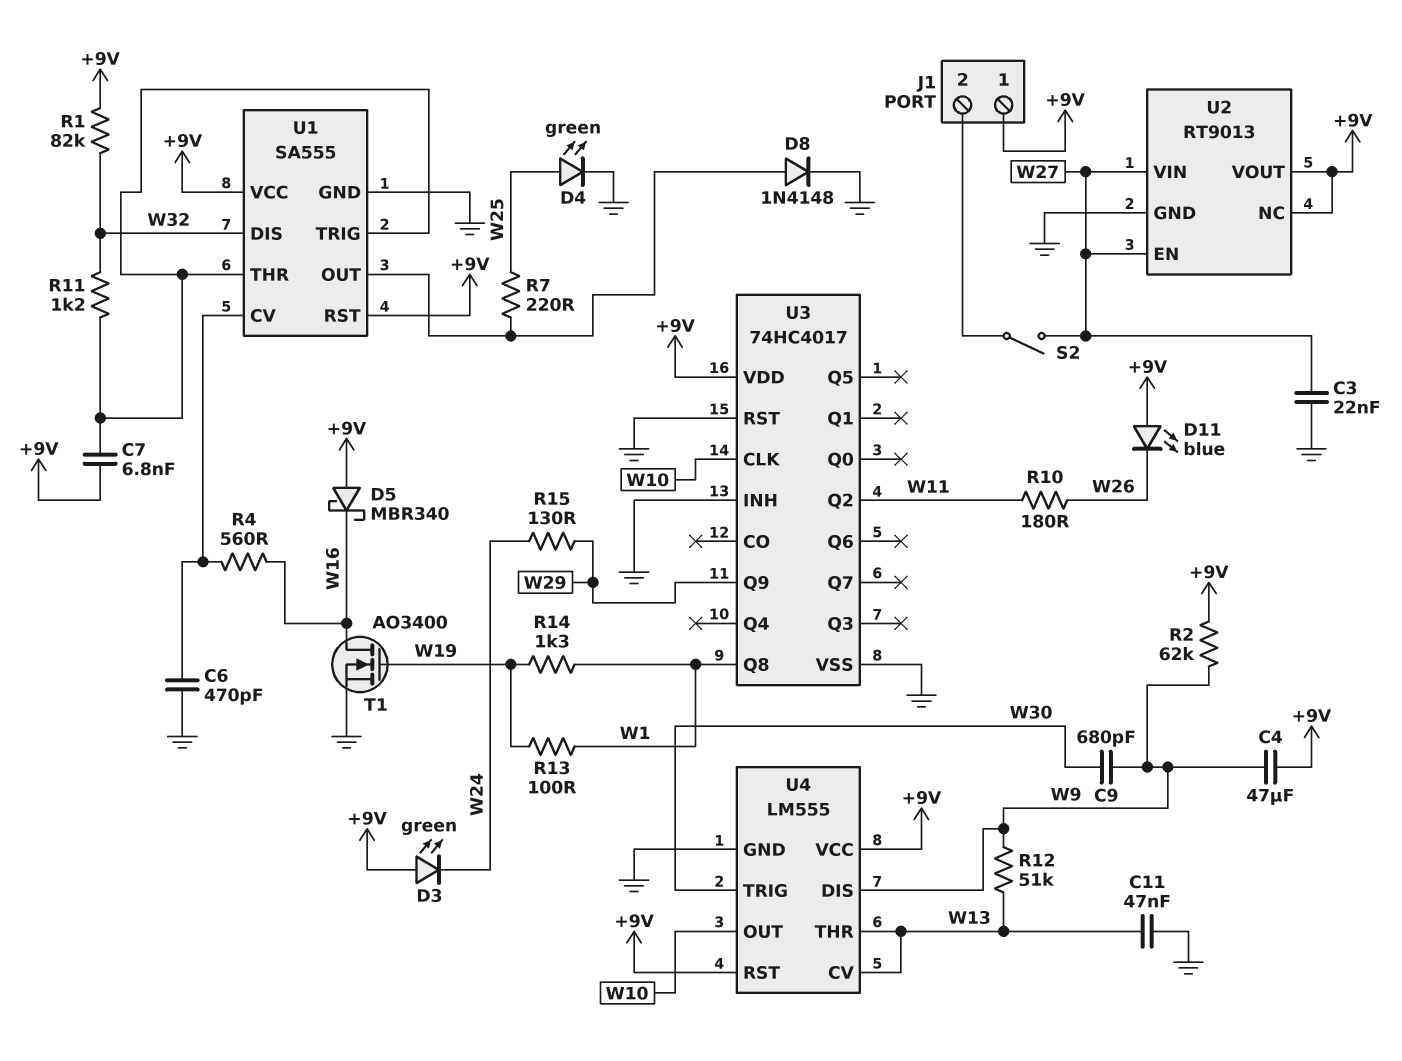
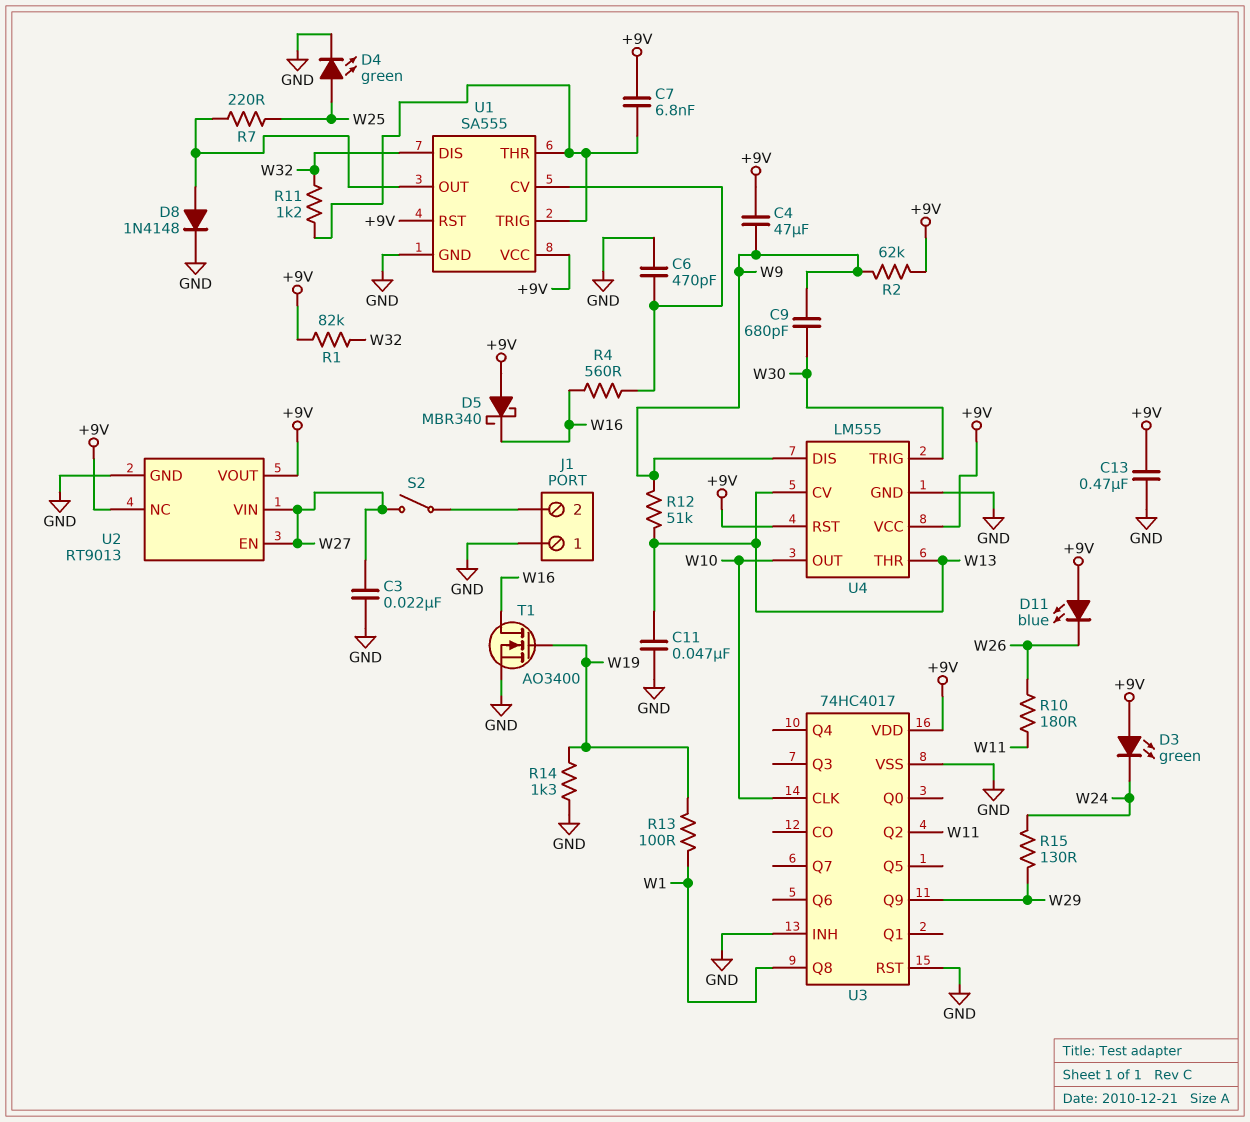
C13: none -> 470nF (+9V, GND)
J1 pin 1: +9V -> GND
R14: 1.3k (W1, W19) -> 1.3k (GND, W19)

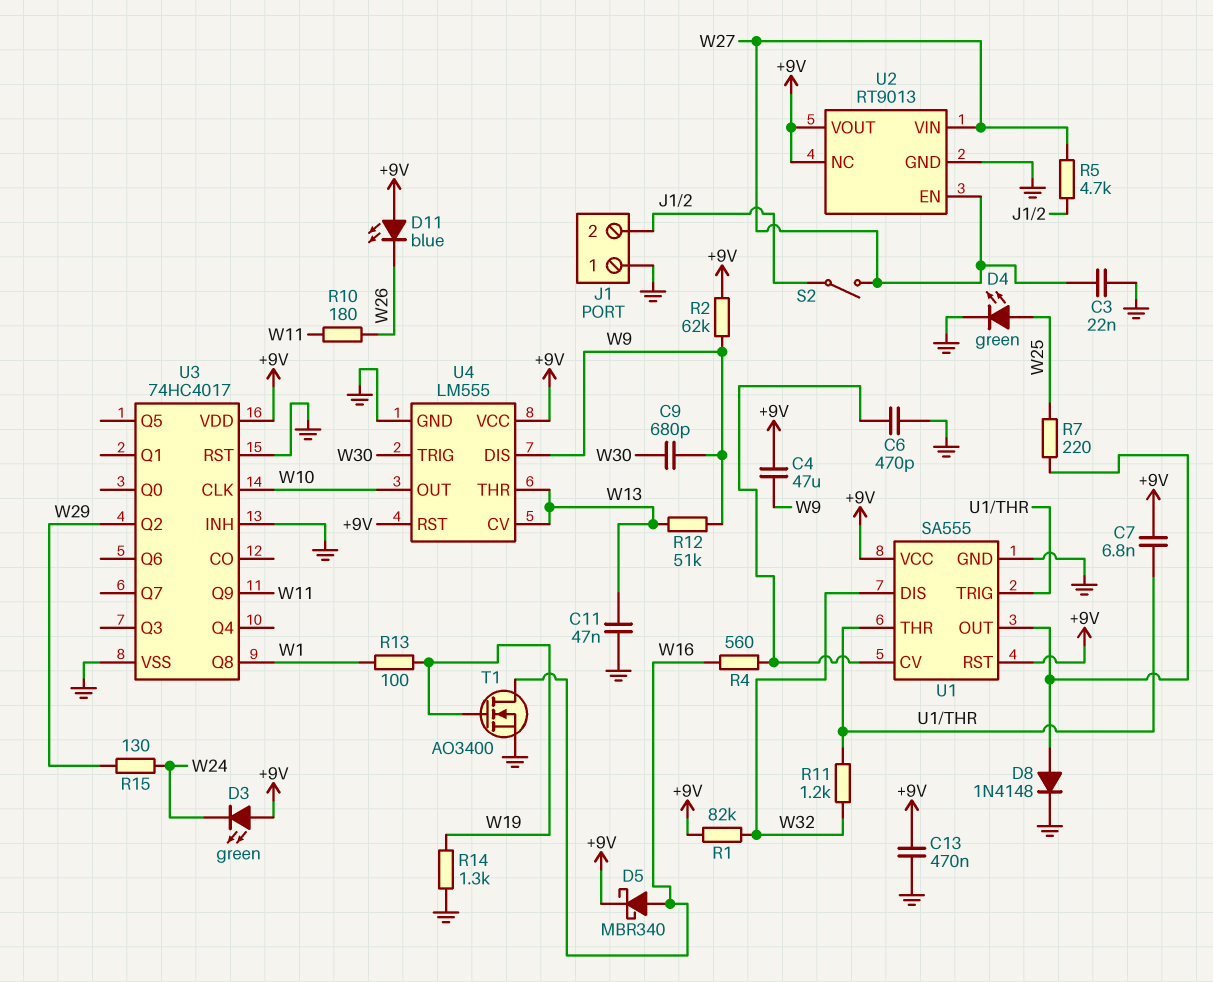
D5: schottky MBR340 (A +9V, K W16) -> schottky MBR340 (A W16, K +9V)
R5: none -> 4.7k (J1/2, W27)
U3 pin Q2: W11 -> W29
U3 pin Q9: W29 -> W11

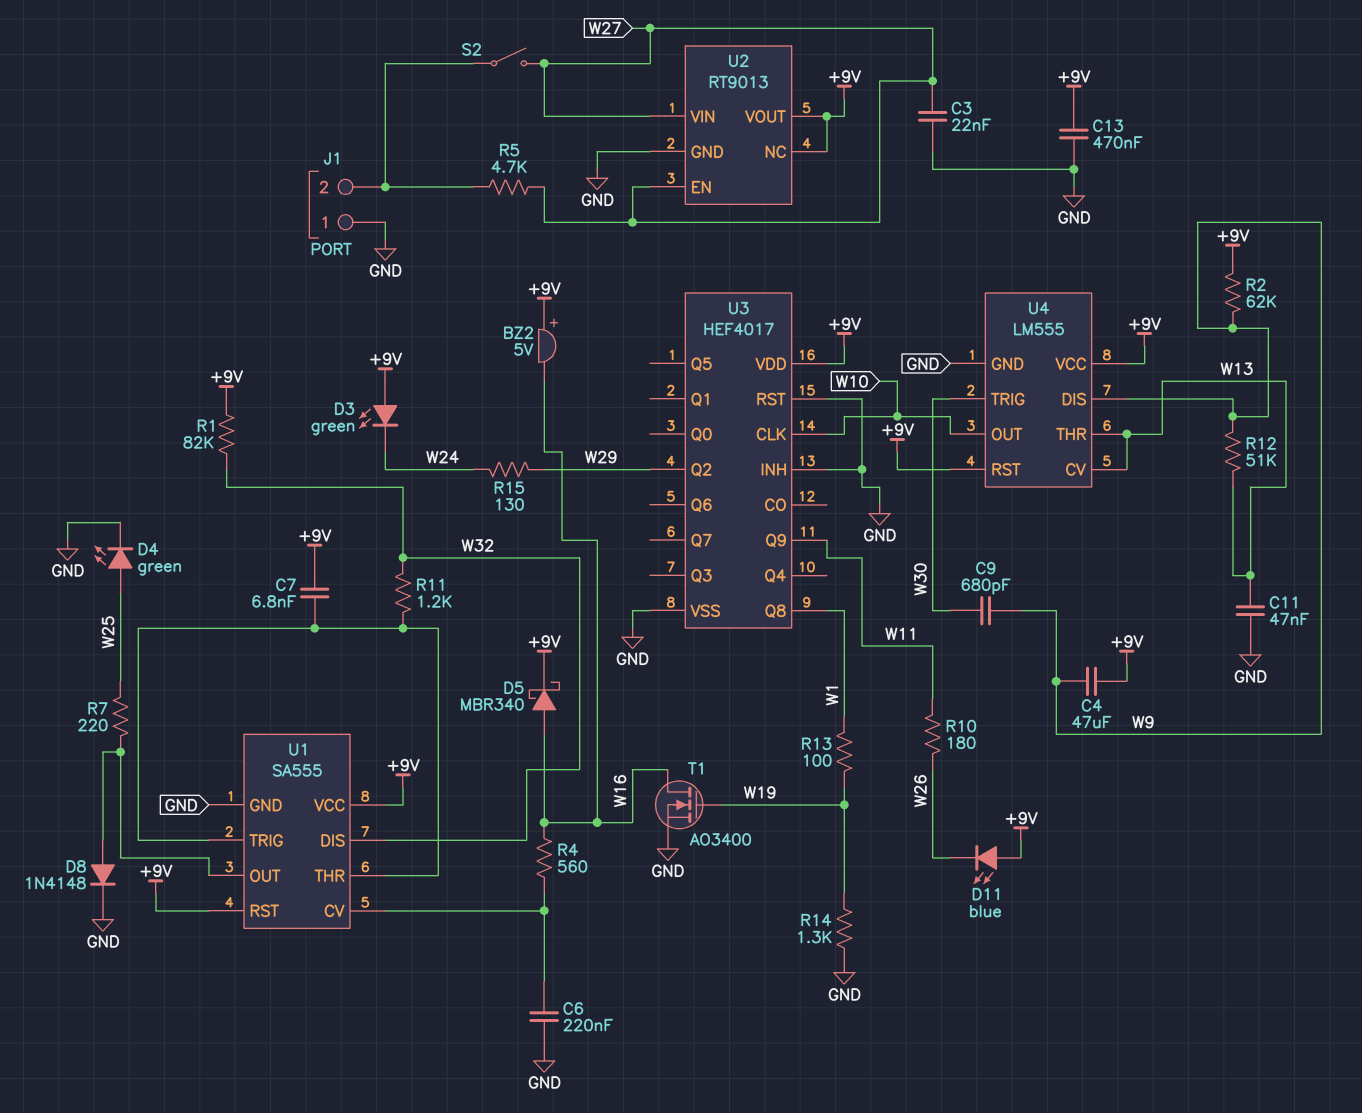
BZ2: none -> buzzer 5V (plus +9V, minus W16)
C6: 470pF (GND, U1/CV) -> 220nF (GND, U1/CV)
U3: 74HC4017 -> HEF4017

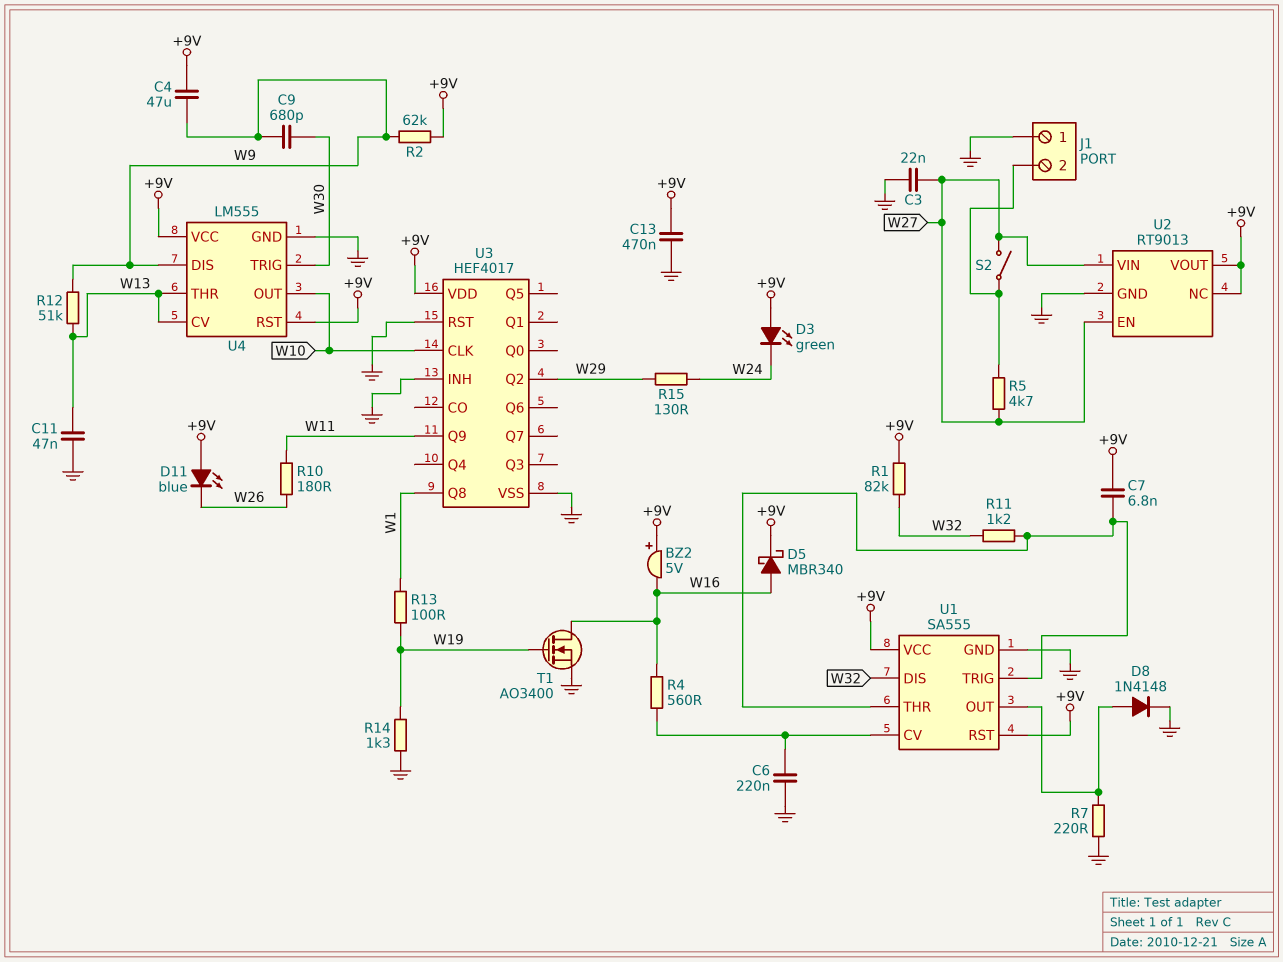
D4: LED green (A W25, K GND) -> none
R7: 220 (U1/OUT, W25) -> 220 (GND, U1/OUT)

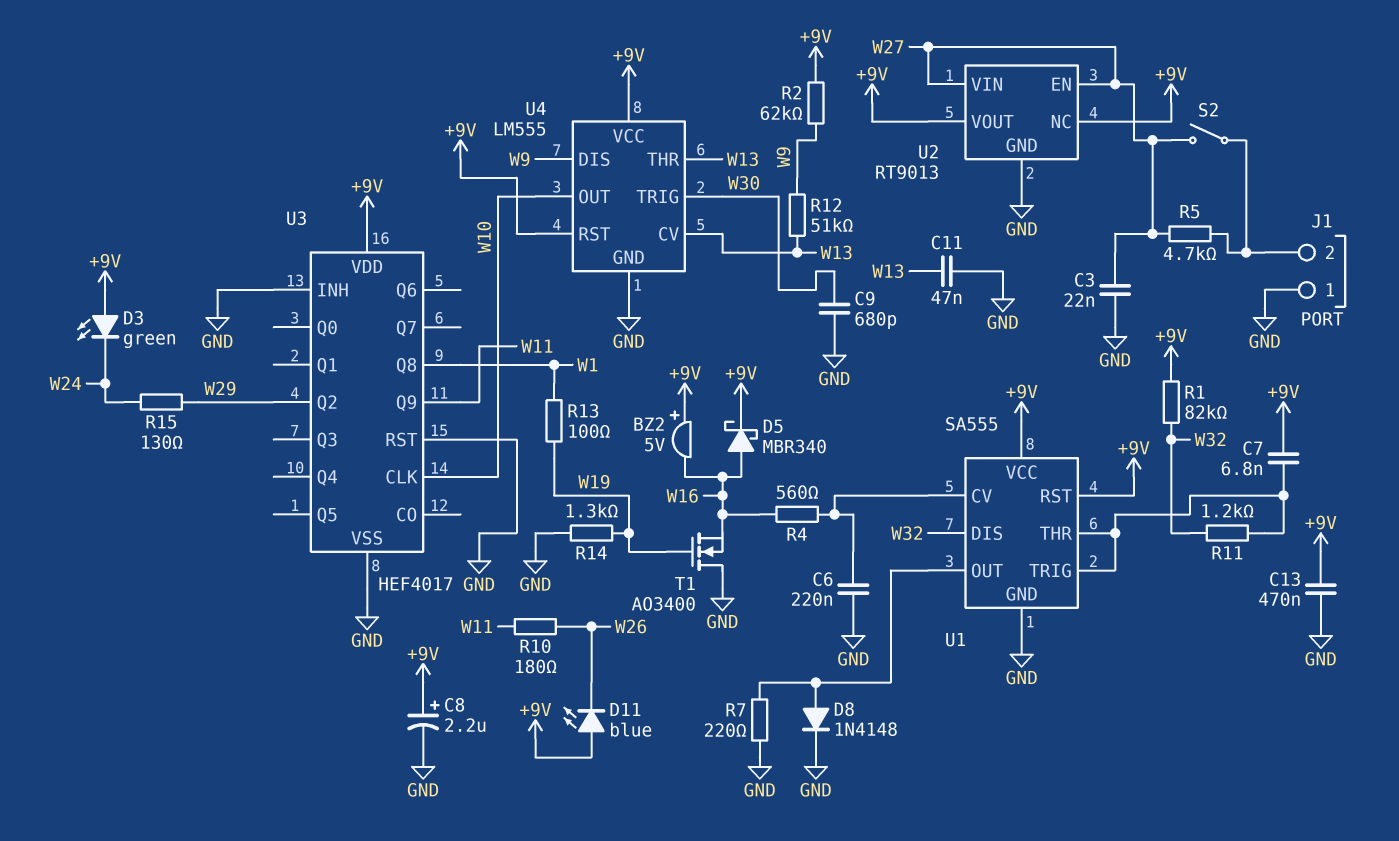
C4: 47uF (+9V, W9) -> none
C8: none -> 2.2uF (plus +9V, minus GND)
C9: 680pF (W9, W30) -> 680pF (GND, W30)
T1: NMOS AO3400 (G W19, D W16, S GND) -> NMOS AO3400 (G W19, D GND, S W16)

